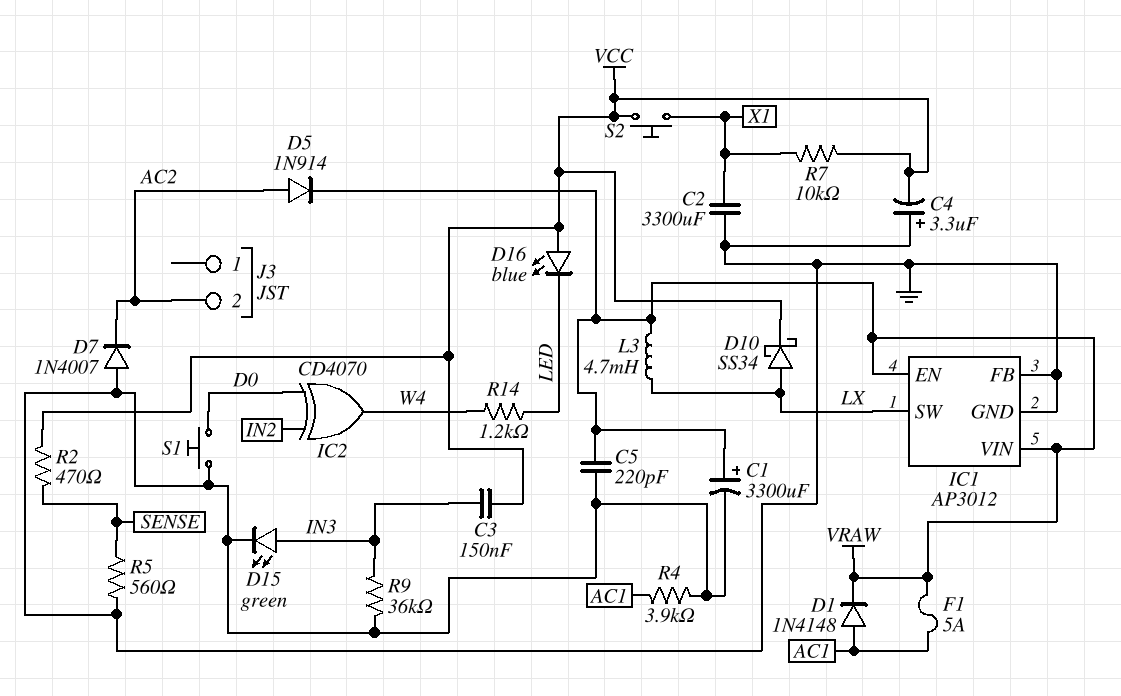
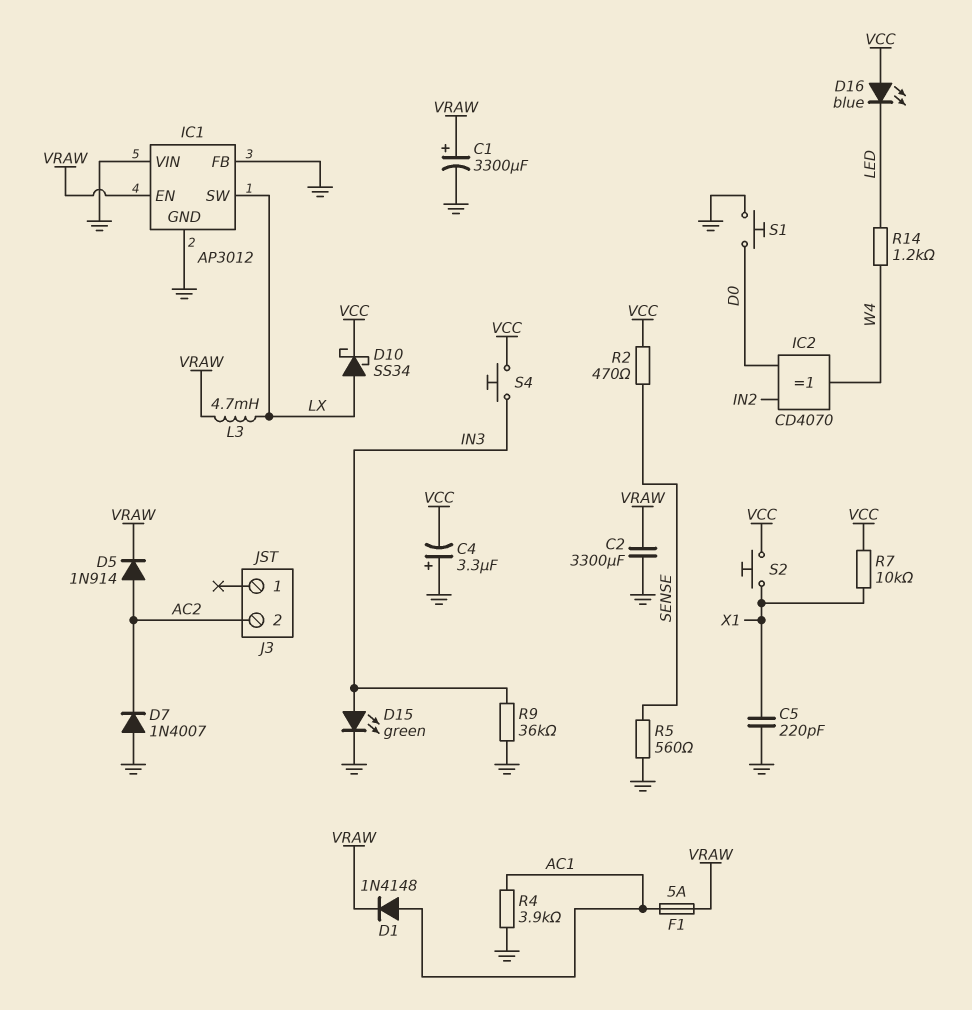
C2: 3300uF (GND, X1) -> 3300uF (GND, VRAW)
C3: 150nF (IN3, VCC) -> none
C5: 220pF (GND, VRAW) -> 220pF (GND, X1)
IC1 pin VIN: VRAW -> GND
S4: none -> button (IN3, VCC)

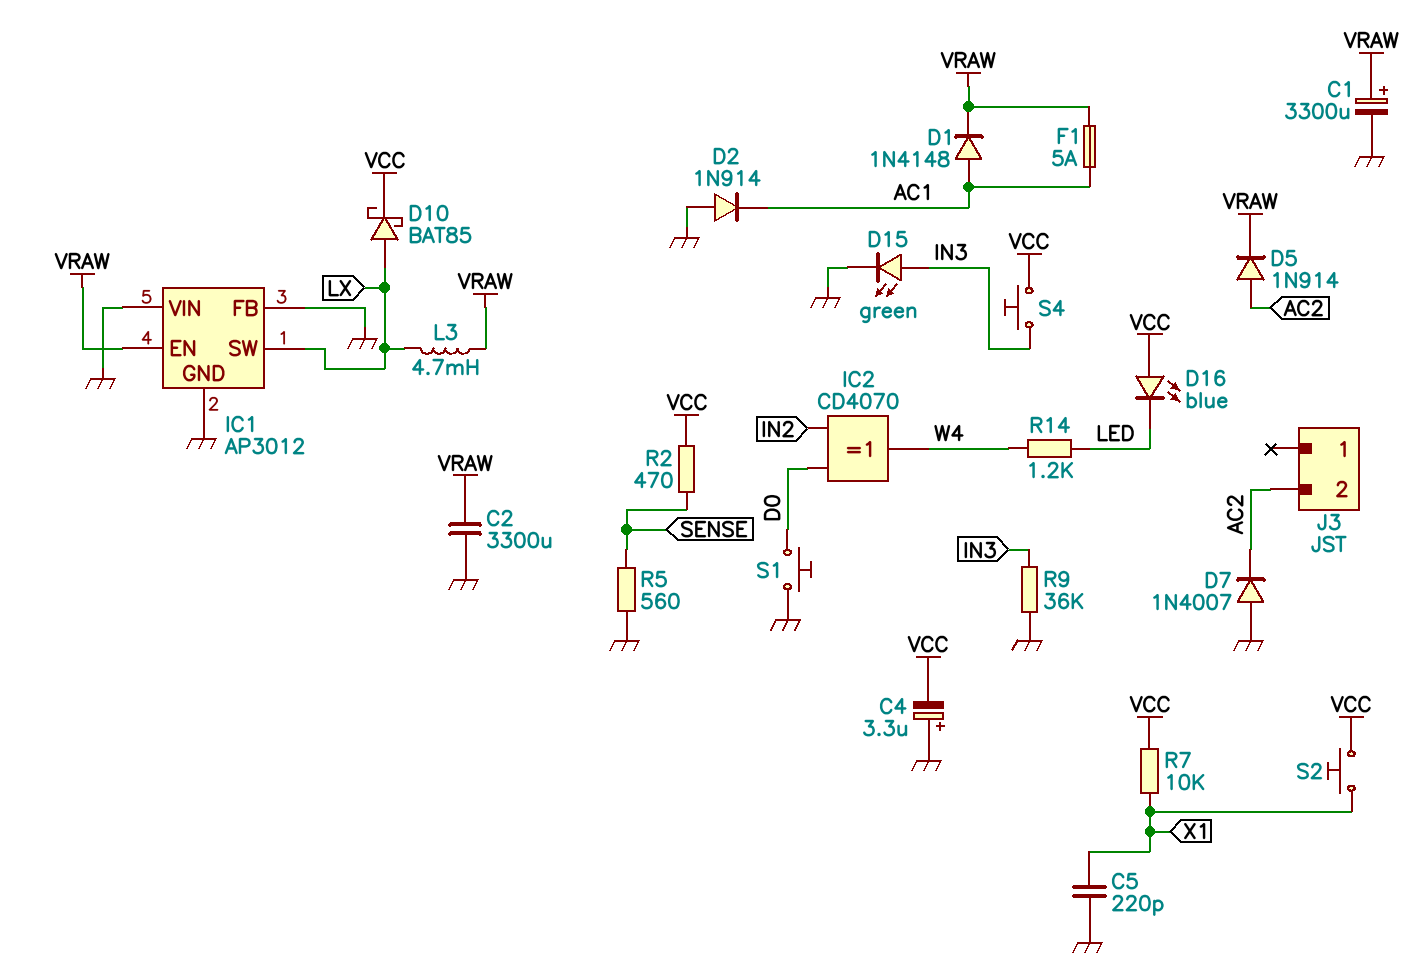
D2: none -> diode 1N914 (A GND, K AC1)
D10: schottky SS34 (A LX, K VCC) -> schottky BAT85 (A LX, K VCC)
R4: 3.9k (AC1, GND) -> none

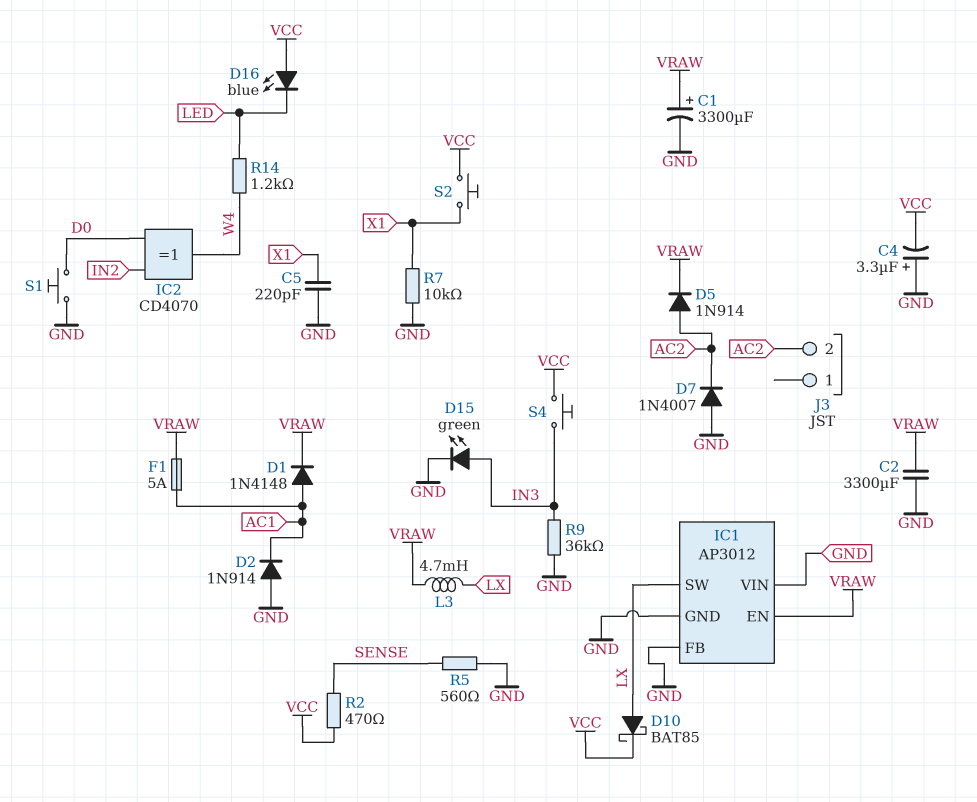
R7: 10k (VCC, X1) -> 10k (GND, X1)

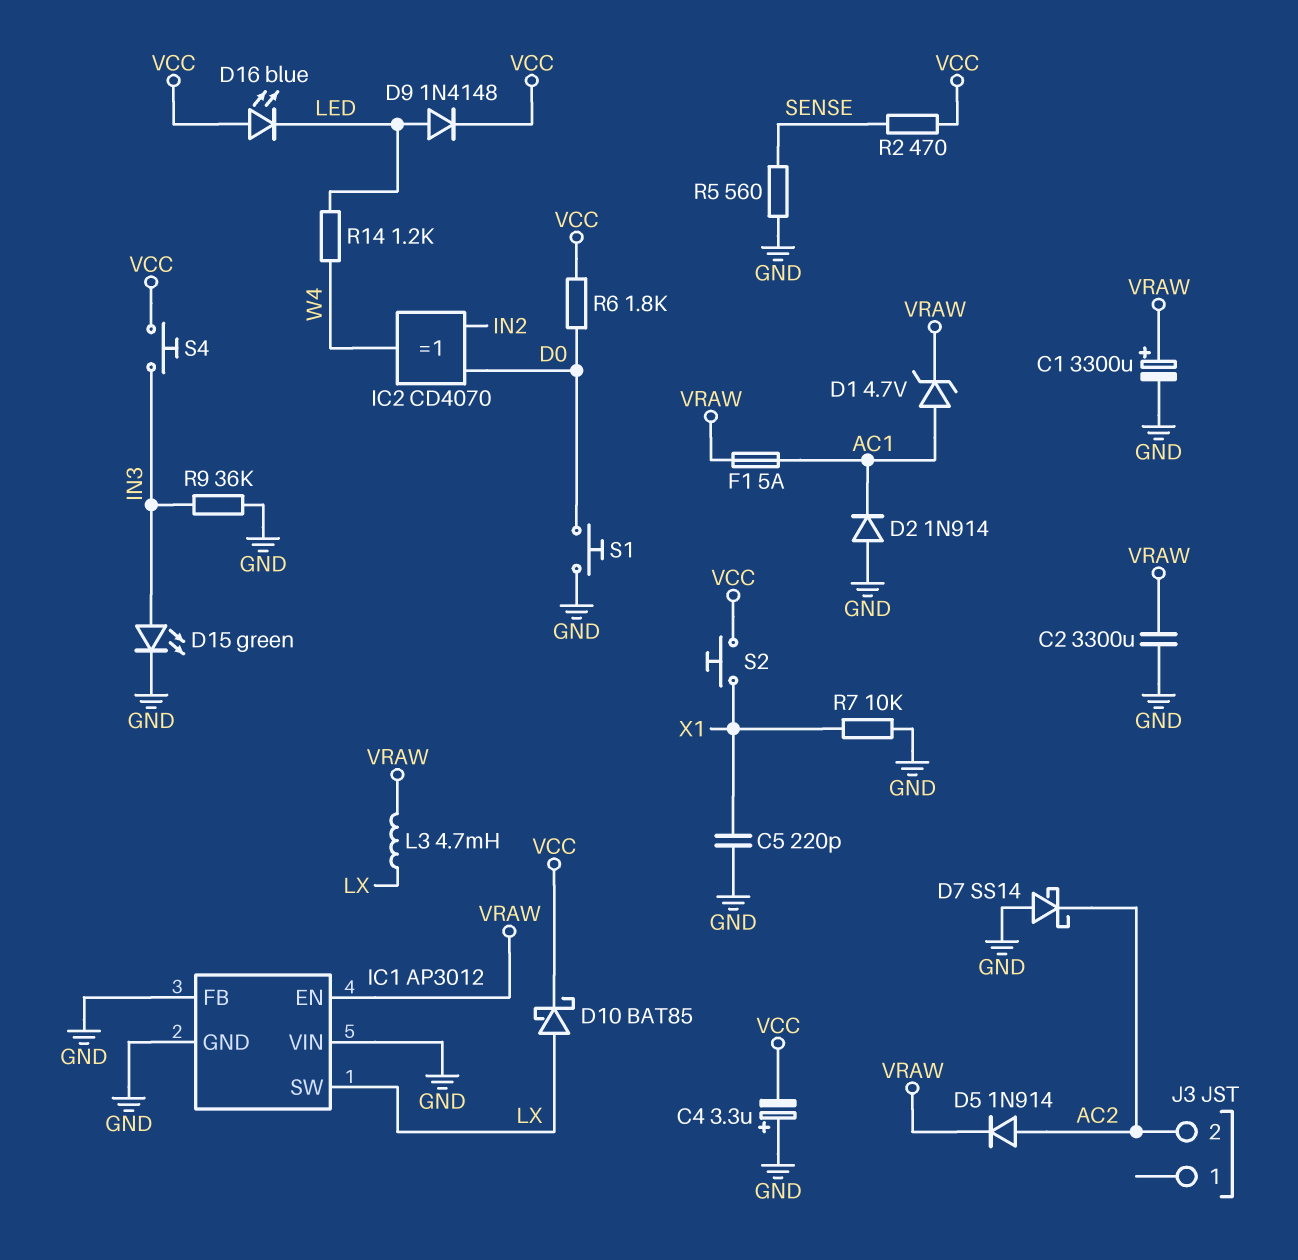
D1: diode 1N4148 (A AC1, K VRAW) -> zener 4.7V (A AC1, K VRAW)
D7: diode 1N4007 (A GND, K AC2) -> schottky SS14 (A GND, K AC2)
D9: none -> diode 1N4148 (A LED, K VCC)
R6: none -> 1.8k (D0, VCC)

